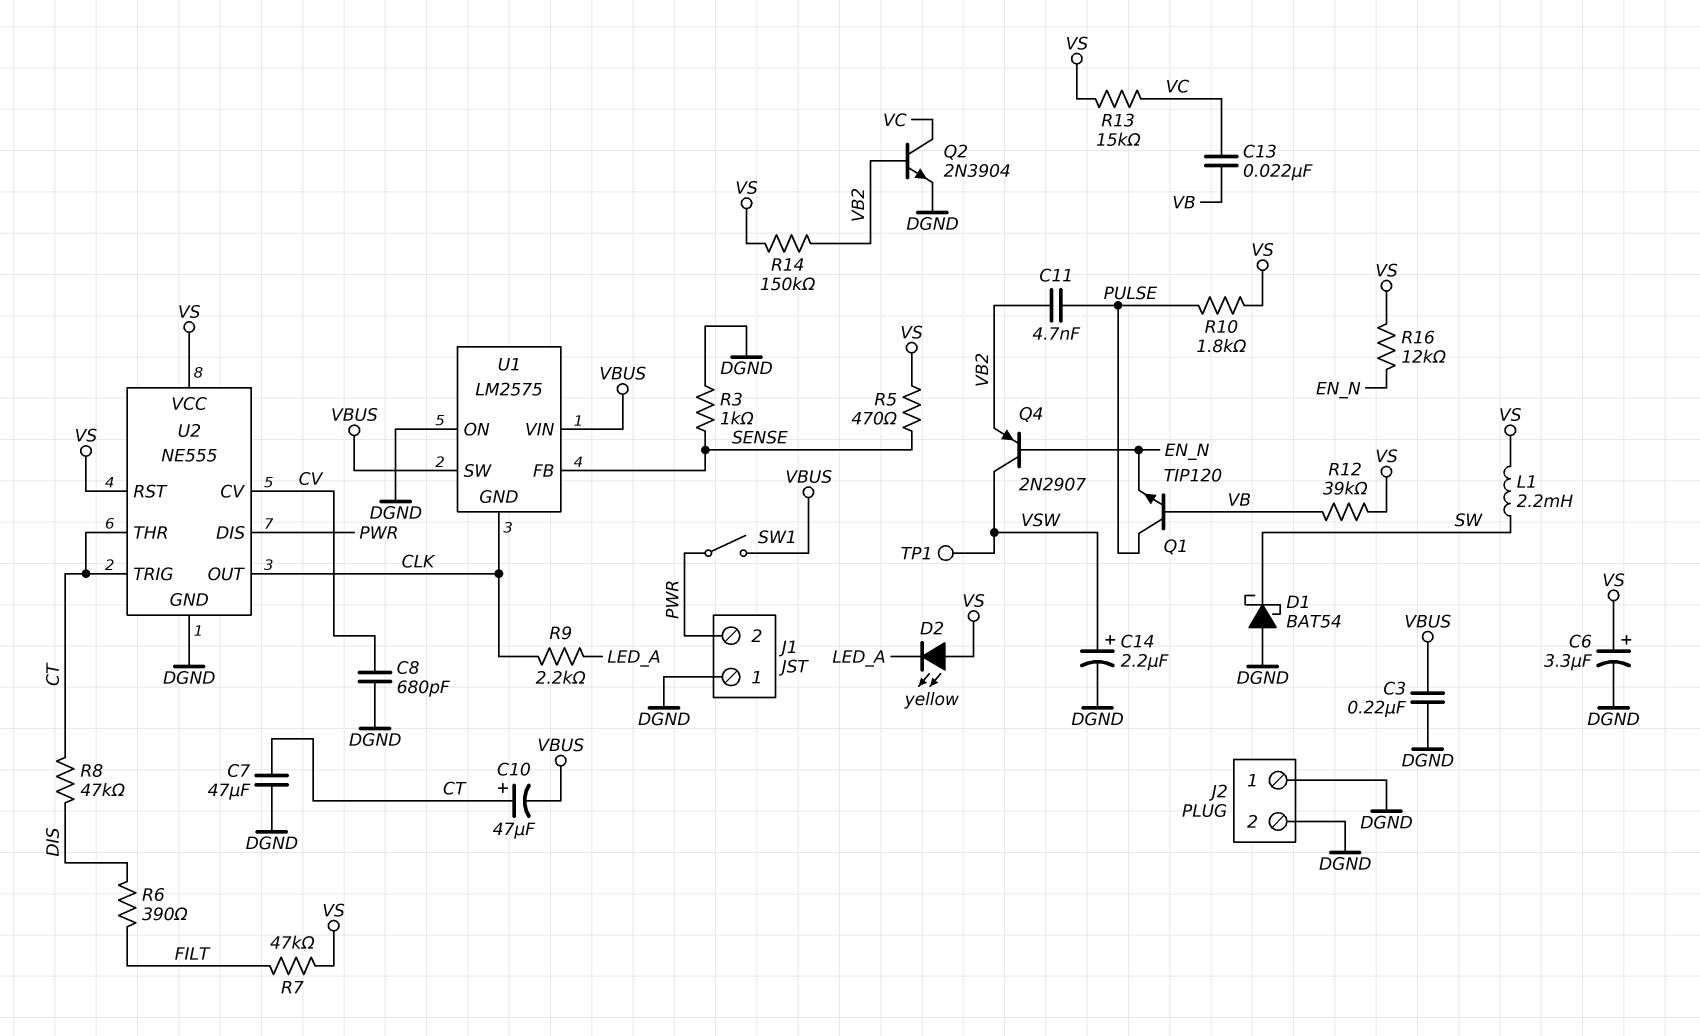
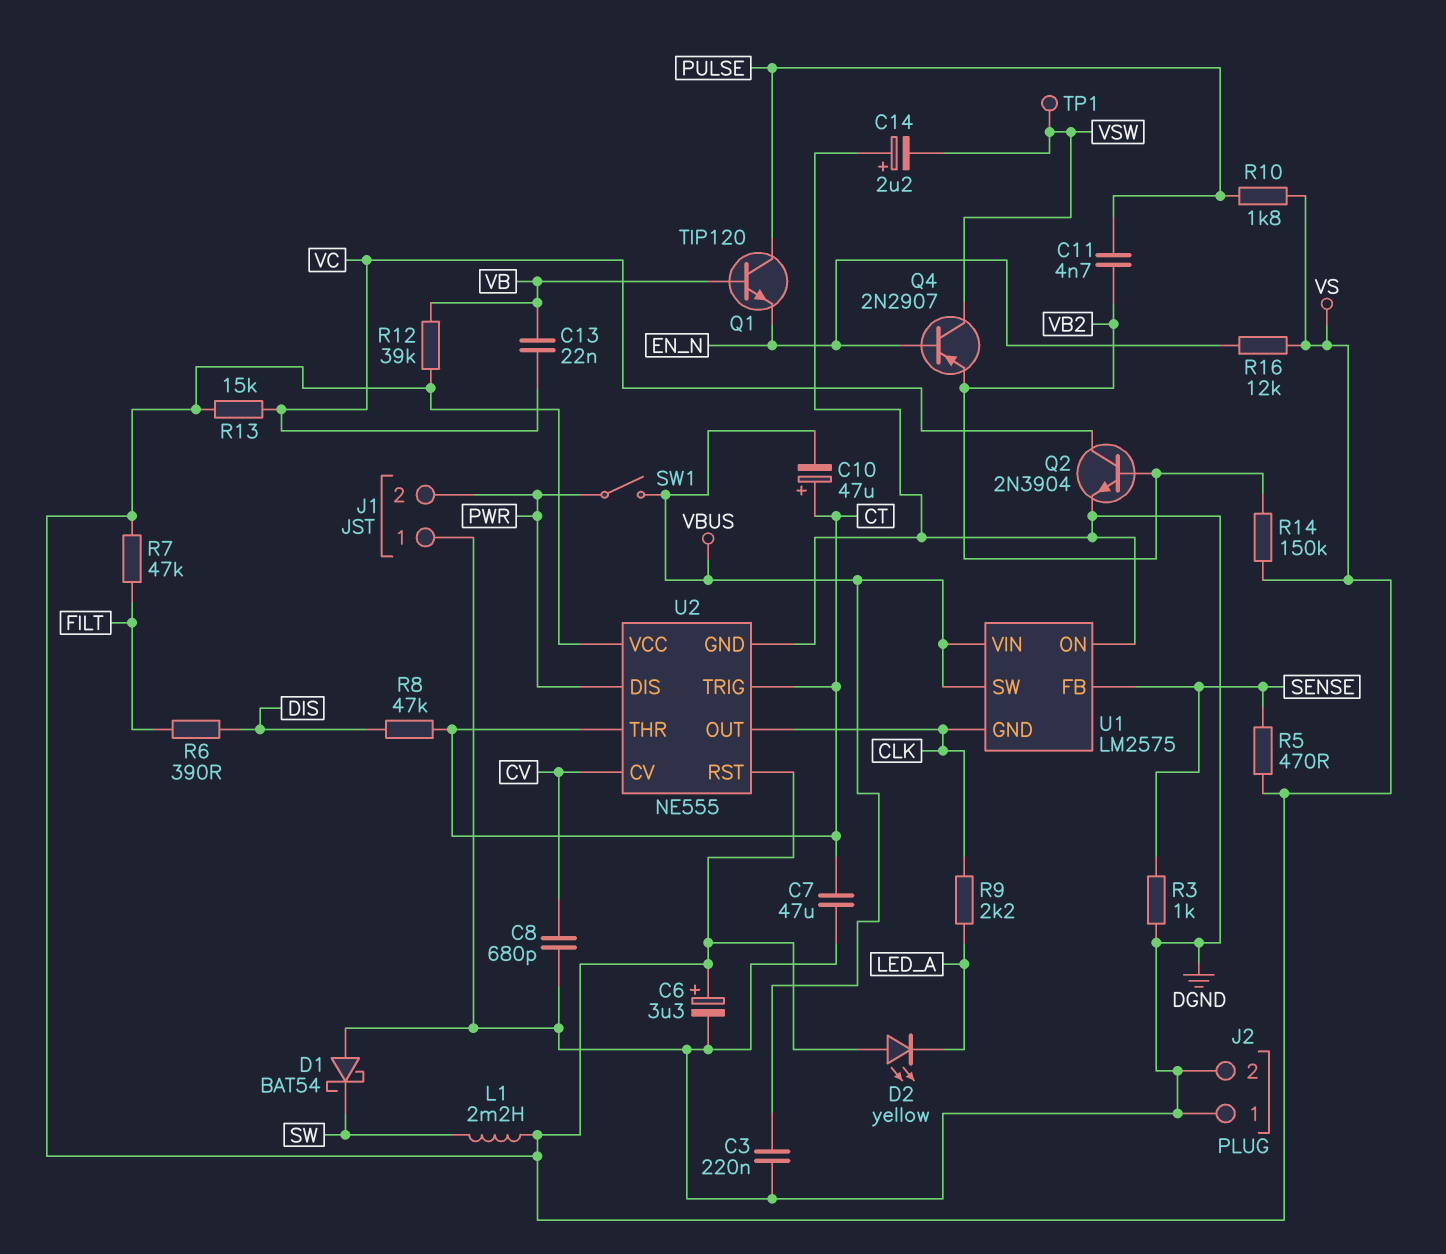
C14: 2.2uF (plus VSW, minus DGND) -> 2.2uF (plus DGND, minus VSW)

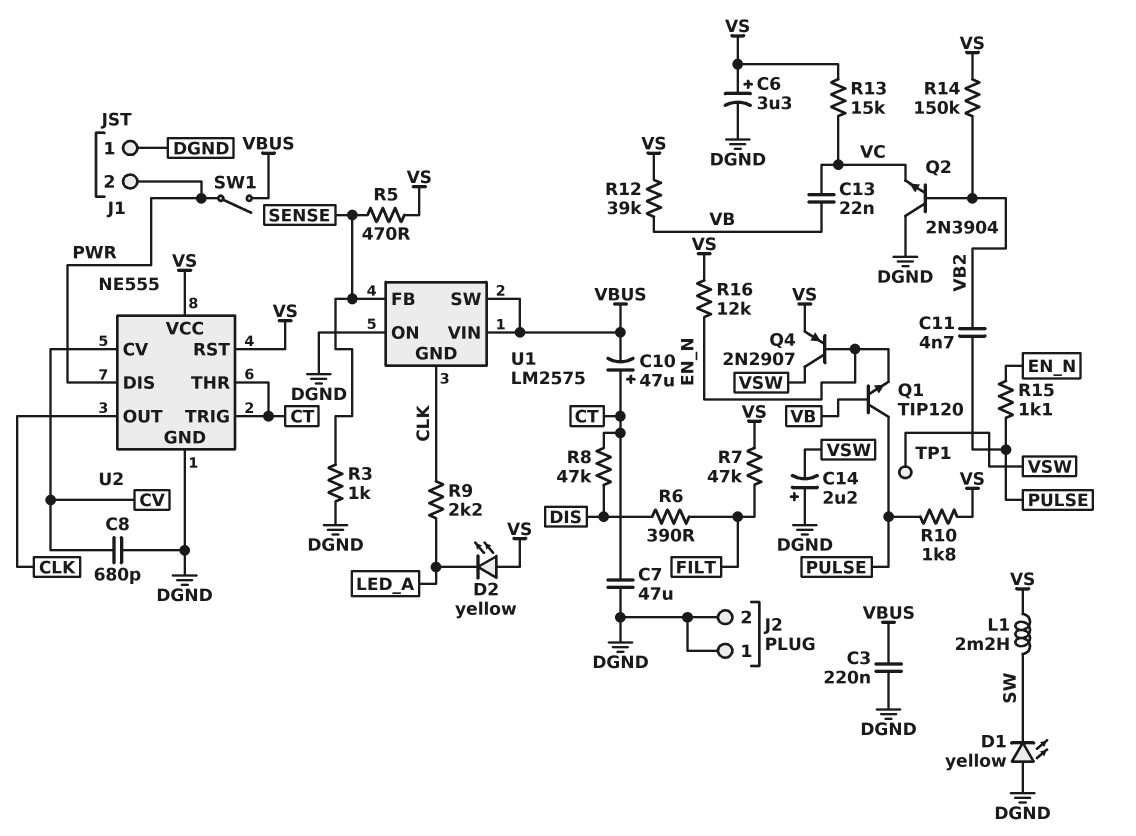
D1: schottky BAT54 (A DGND, K SW) -> LED yellow (A DGND, K SW)
Q2: NPN 2N3904 (B VB2, C VC, E DGND) -> NPN 2N3904 (B VB2, C DGND, E VC)
Q4: PNP 2N2907 (B EN_N, C VSW, E VB2) -> PNP 2N2907 (B EN_N, C VSW, E VS)
R15: none -> 1.1k (EN_N, PULSE)

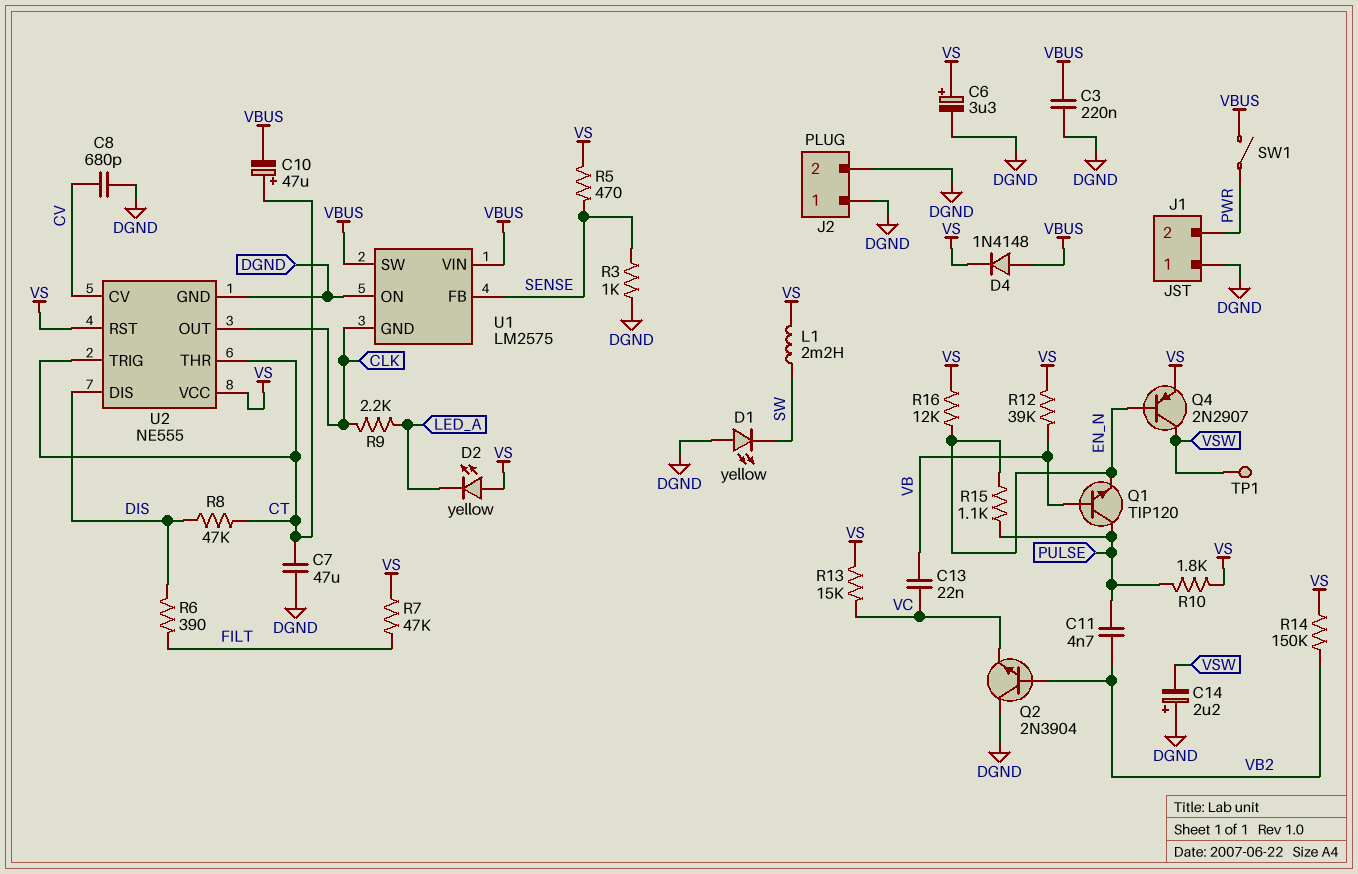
D4: none -> diode 1N4148 (A VBUS, K VS)
U2 pin DIS: PWR -> DIS

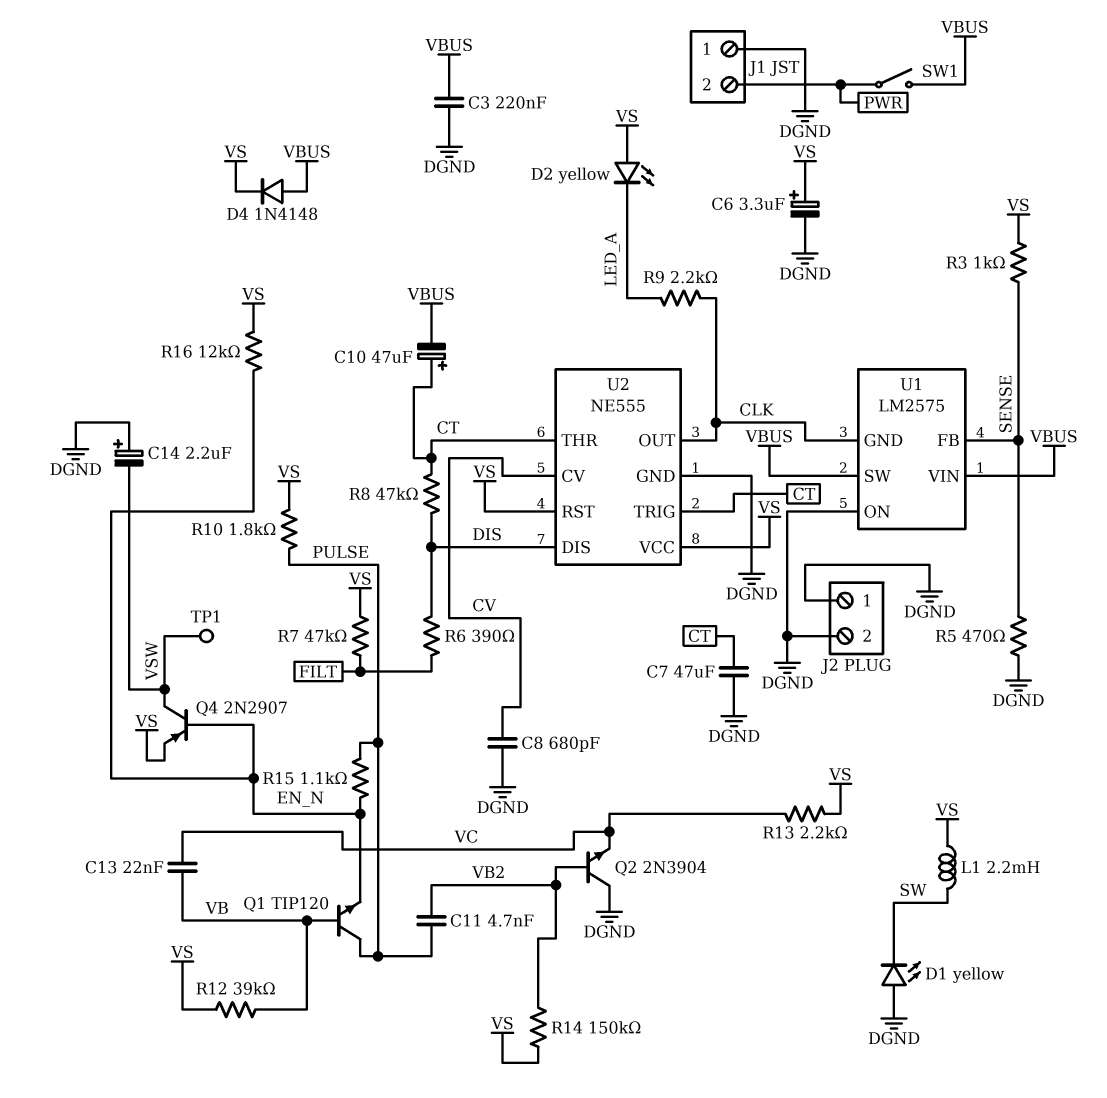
R3: 1k (DGND, SENSE) -> 1k (SENSE, VS)
R5: 470 (SENSE, VS) -> 470 (DGND, SENSE)
R13: 15k (VC, VS) -> 2.2k (VC, VS)

